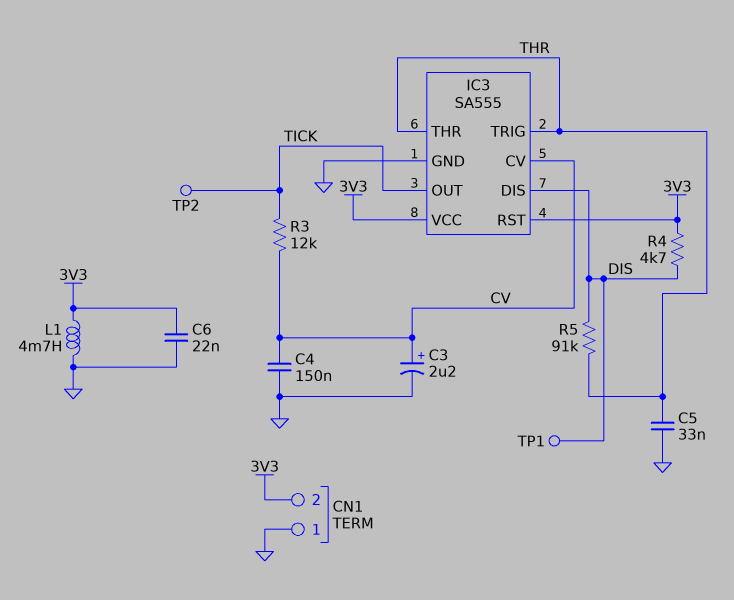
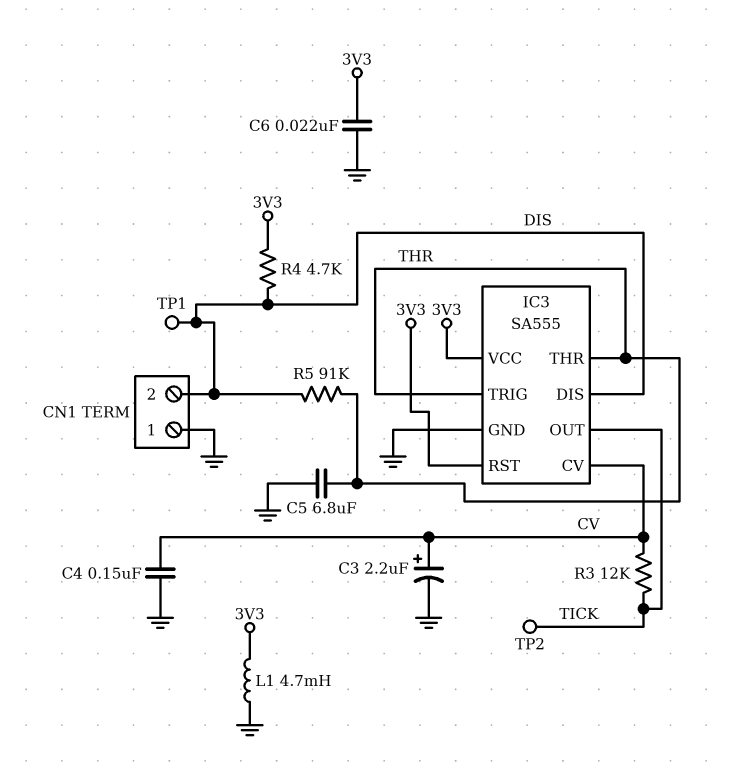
C5: 33nF (GND, THR) -> 6.8uF (GND, THR)
CN1 pin 2: 3V3 -> DIS

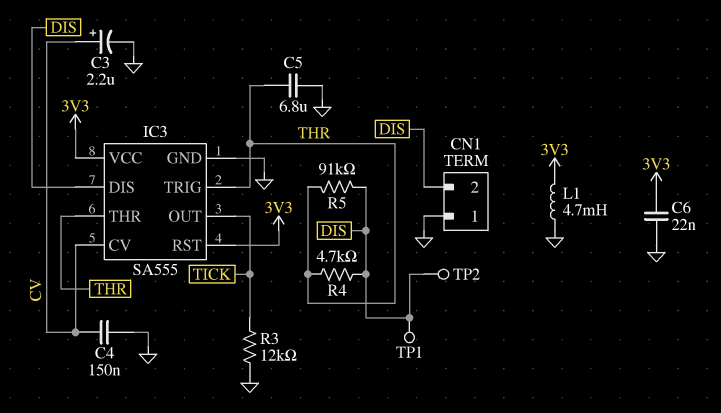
R3: 12k (CV, TICK) -> 12k (GND, TICK)
R4: 4.7k (3V3, DIS) -> 4.7k (DIS, THR)
TP2: test point (TICK) -> test point (DIS)

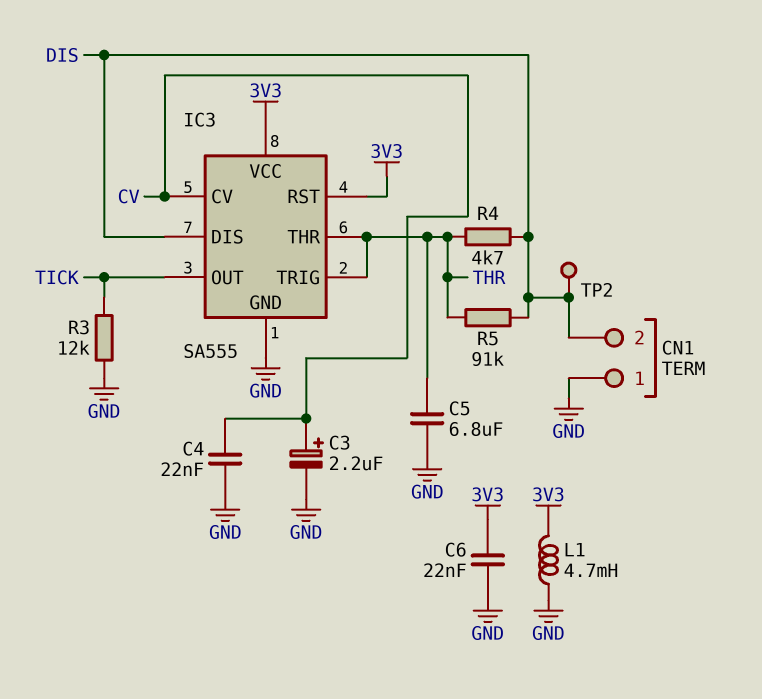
C4: 150nF (CV, GND) -> 22nF (CV, GND)
TP1: test point (DIS) -> none

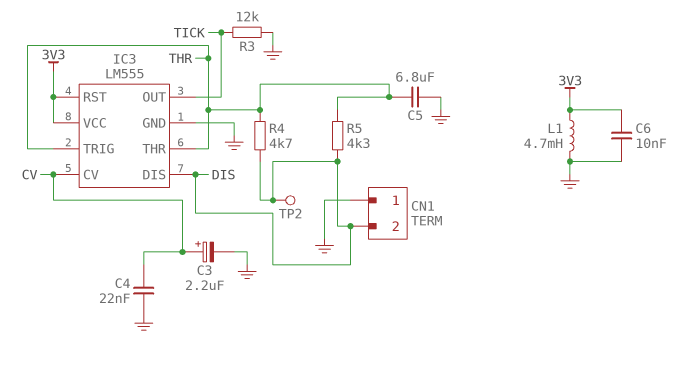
C6: 22nF (3V3, GND) -> 10nF (3V3, GND)
IC3: SA555 -> LM555
R5: 91k (DIS, THR) -> 4.3k (DIS, THR)

